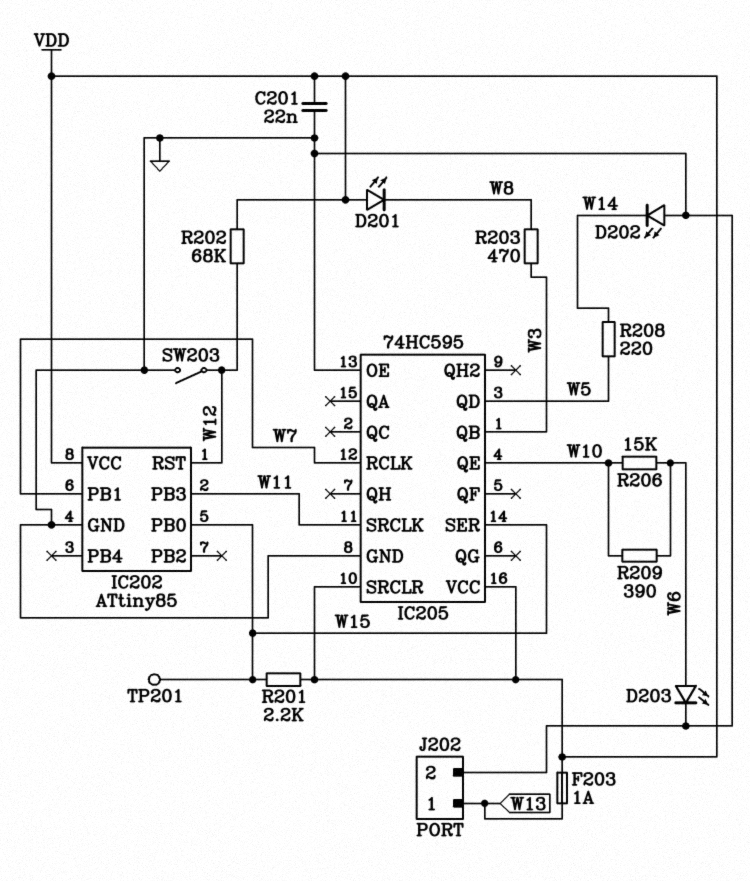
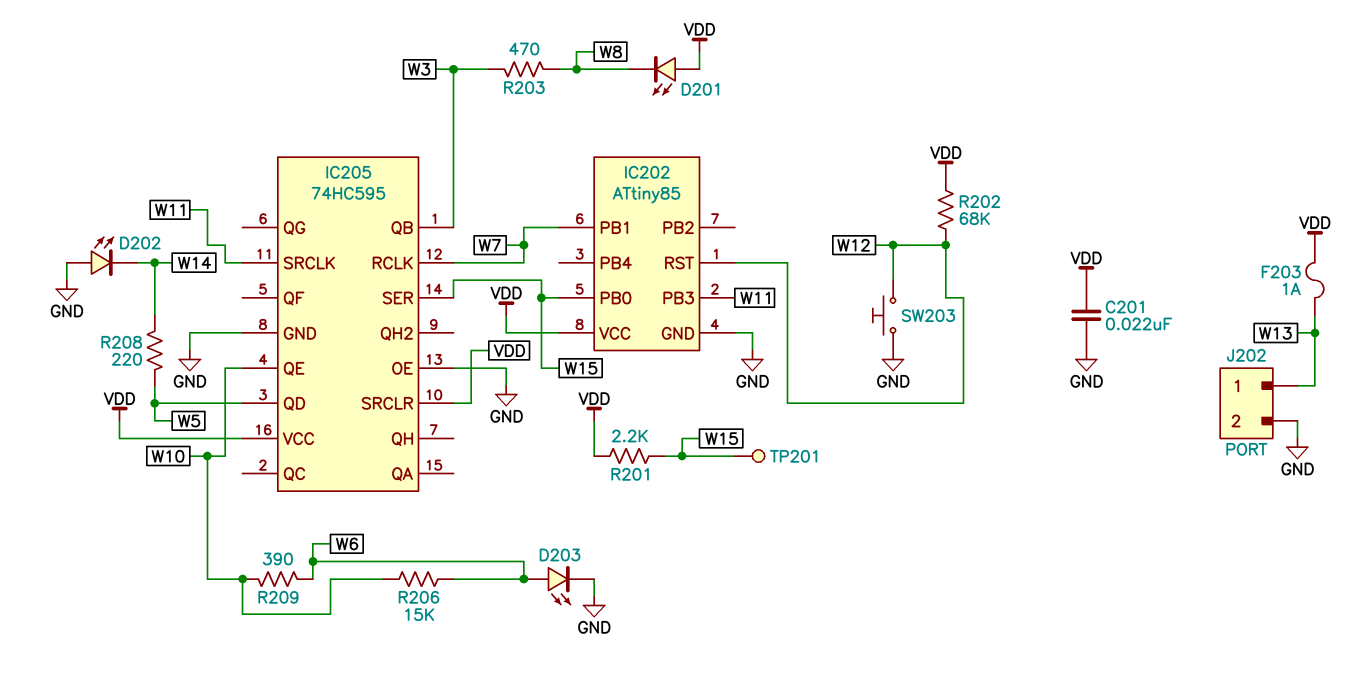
SW203: switch (GND, W12) -> button (GND, W12)

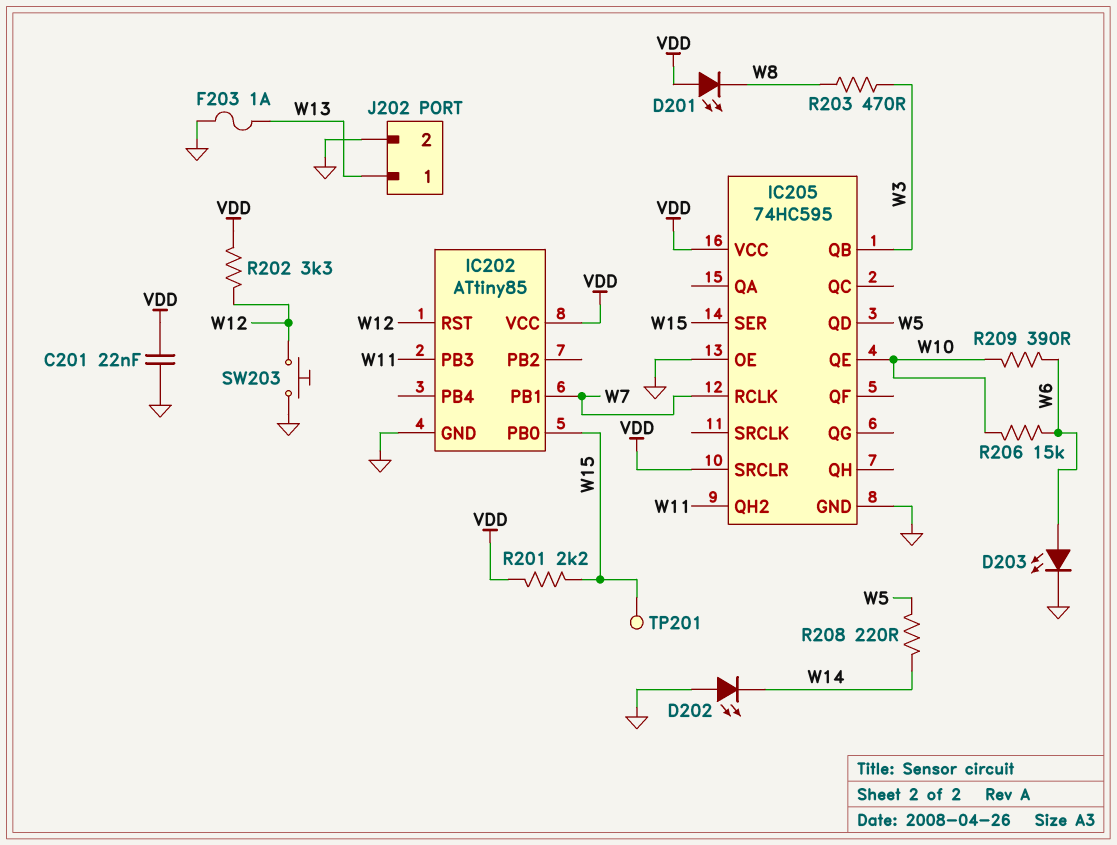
F203: 1A (VDD, W13) -> 1A (GND, W13)
IC205 pin QH2: none -> W11
IC205 pin SRCLK: W11 -> none
R202: 68k (VDD, W12) -> 3.3k (VDD, W12)

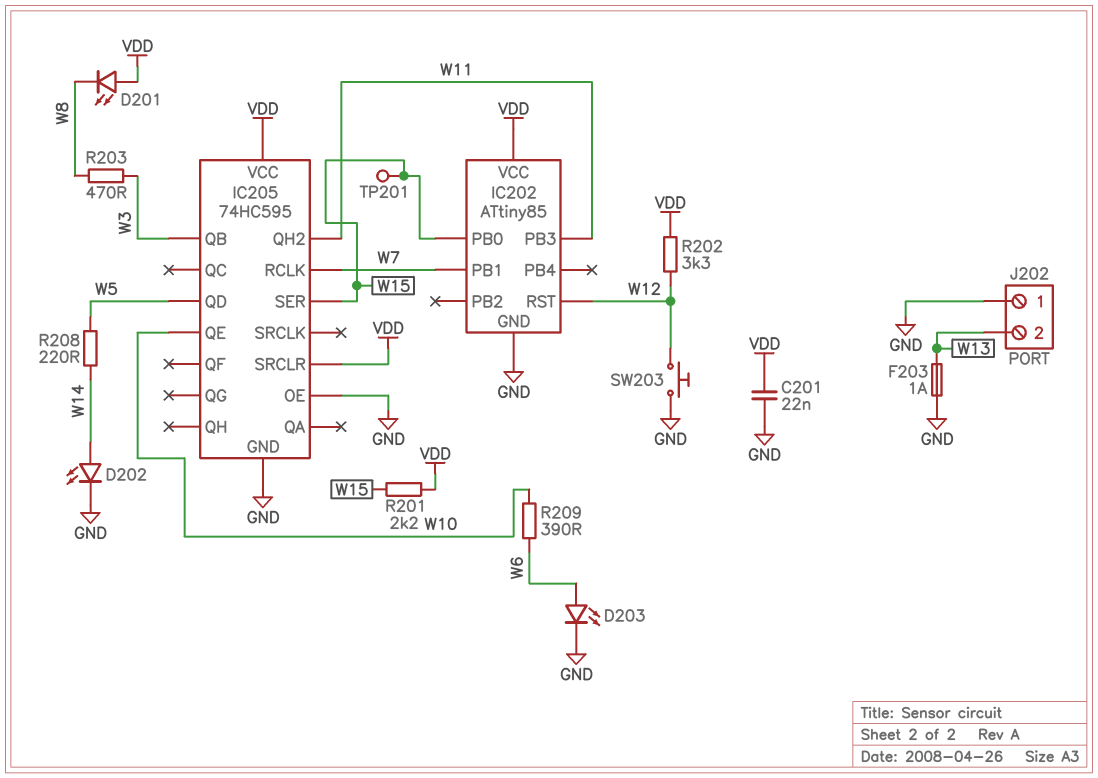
D202: LED (A GND, K W14) -> LED (A W14, K GND)
J202 pin 1: W13 -> GND
J202 pin 2: GND -> W13
R206: 15k (W6, W10) -> none

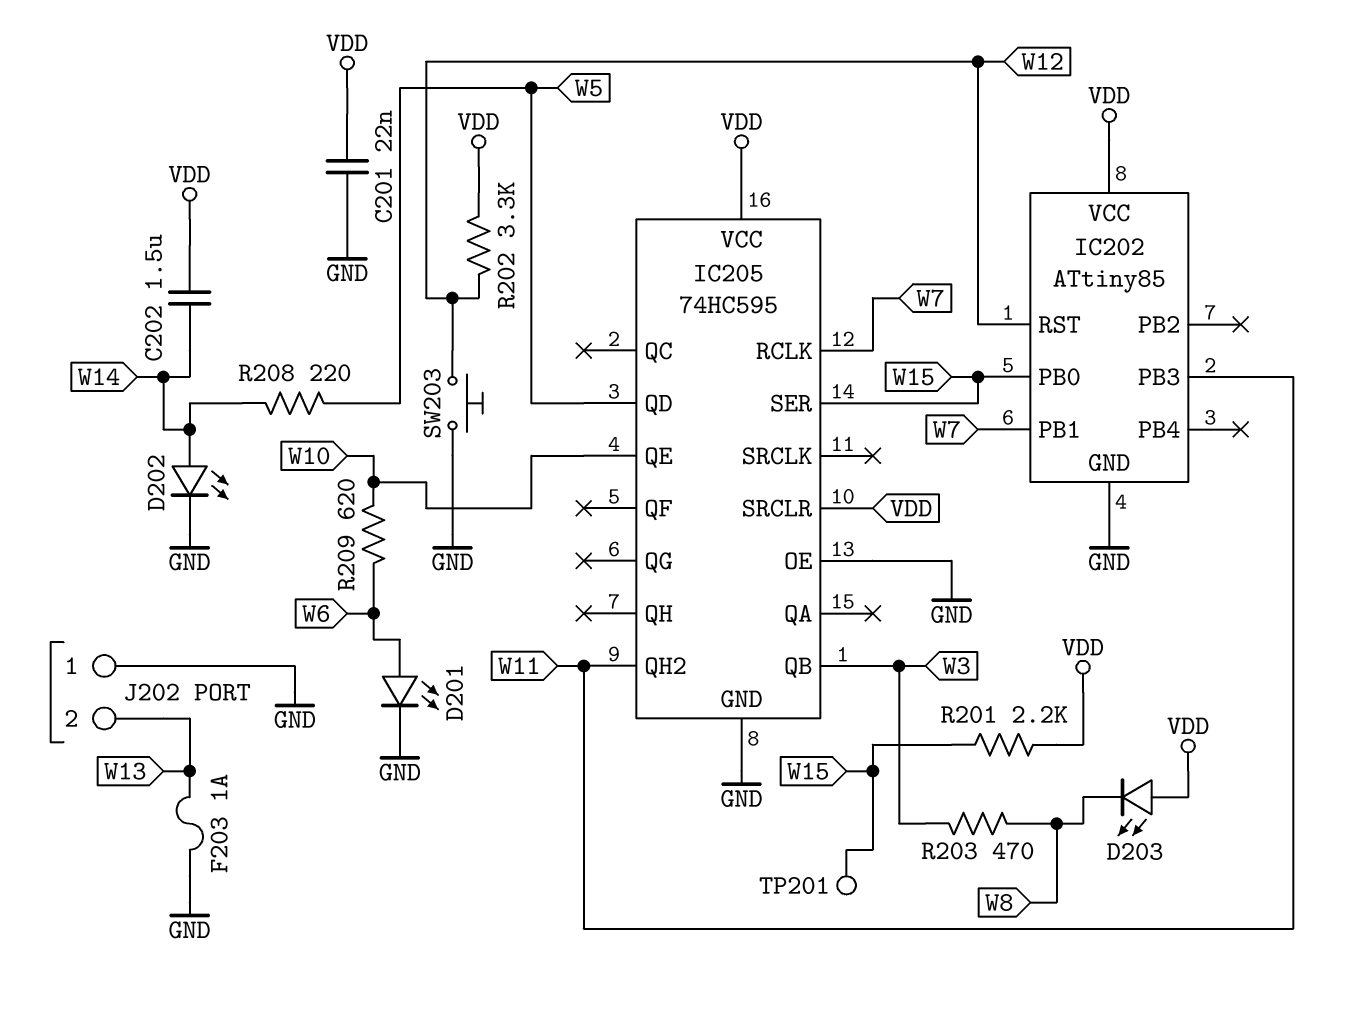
C202: none -> 1.5uF (VDD, W14)
D201: LED (A VDD, K W8) -> LED (A W6, K GND)
D203: LED (A W6, K GND) -> LED (A VDD, K W8)
R209: 390 (W6, W10) -> 620 (W6, W10)

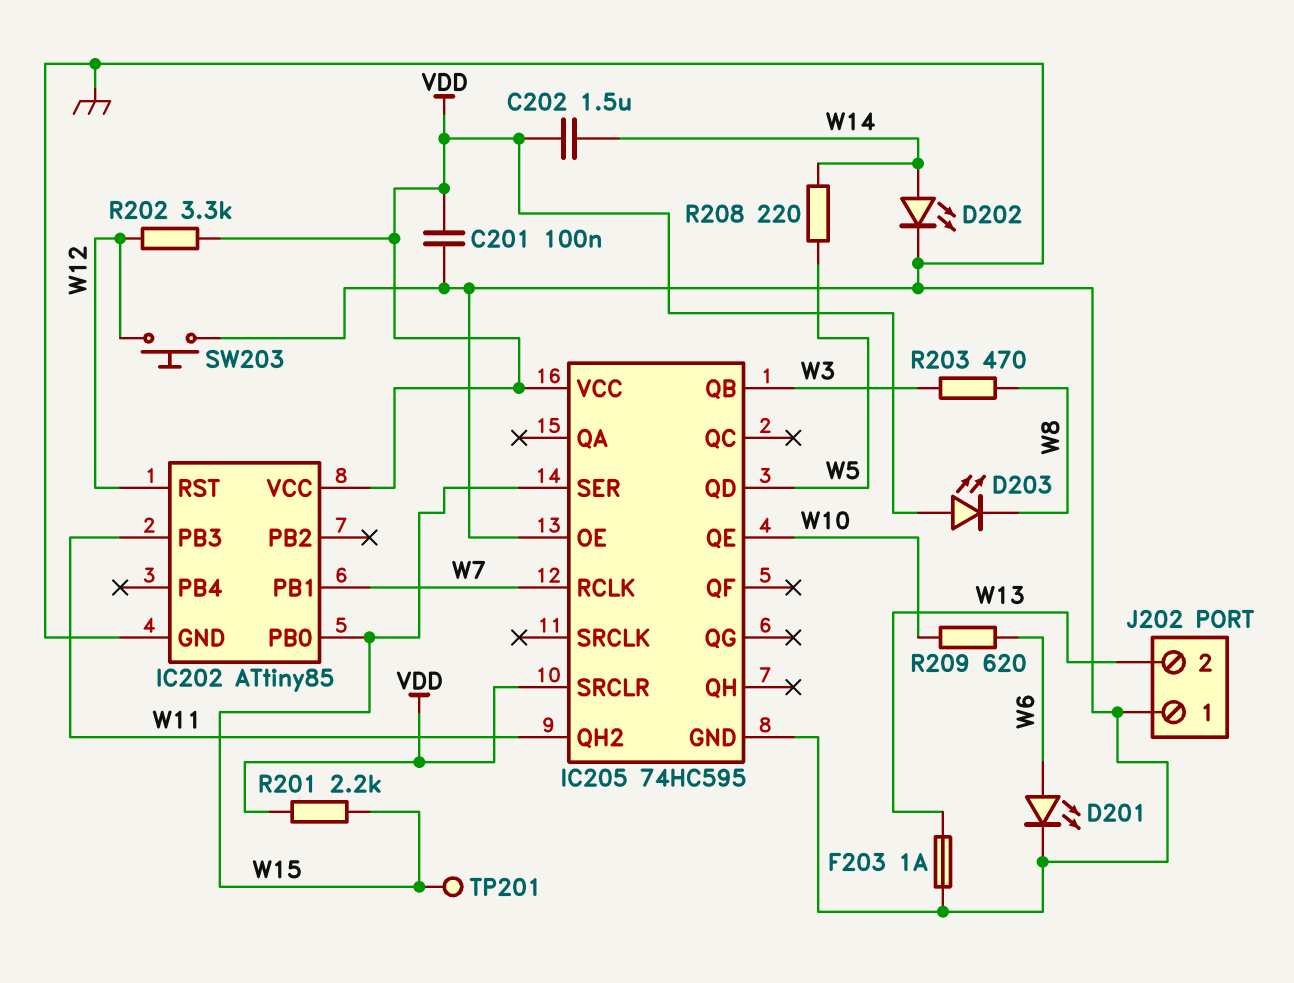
C201: 22nF (GND, VDD) -> 100nF (GND, VDD)

